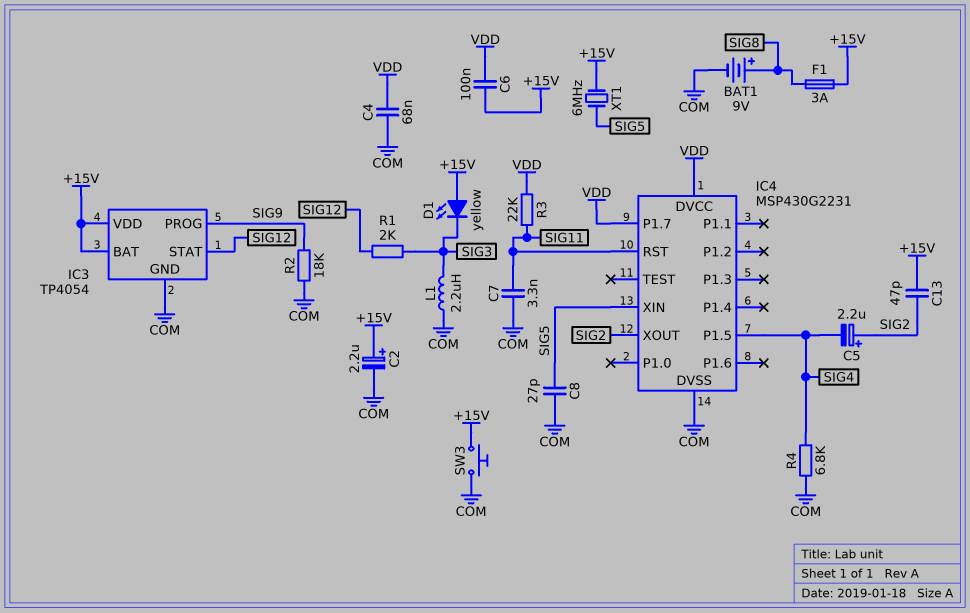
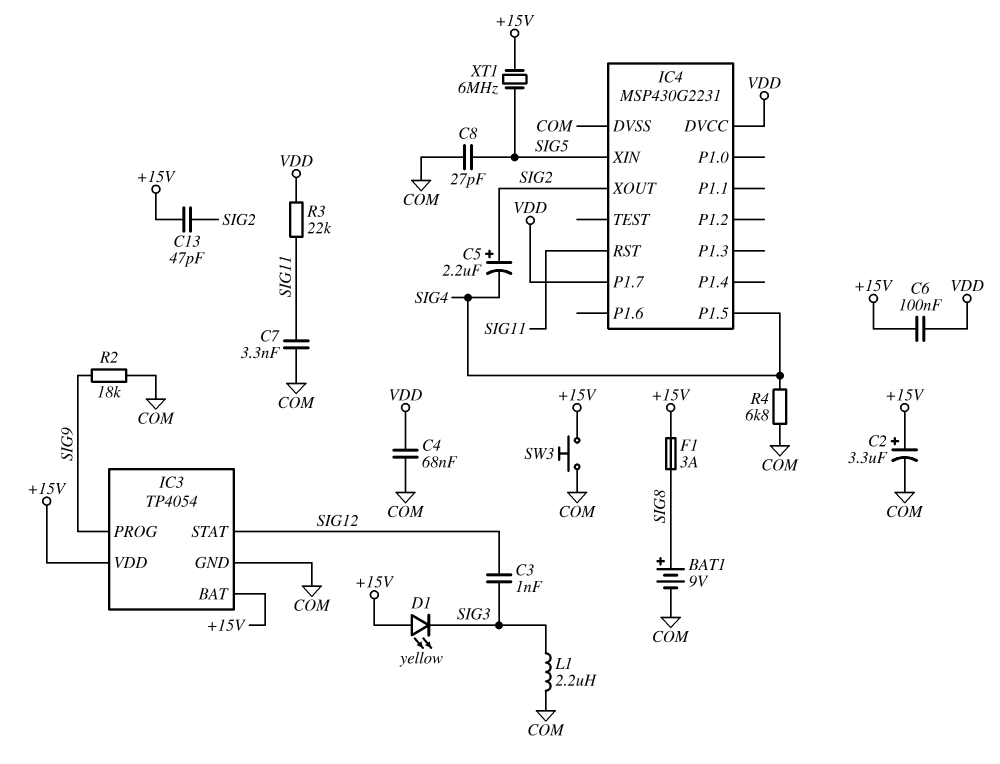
C2: 2.2uF (plus +15V, minus COM) -> 3.3uF (plus +15V, minus COM)
C3: none -> 1nF (SIG3, SIG12)
R1: 2k (SIG3, SIG12) -> none

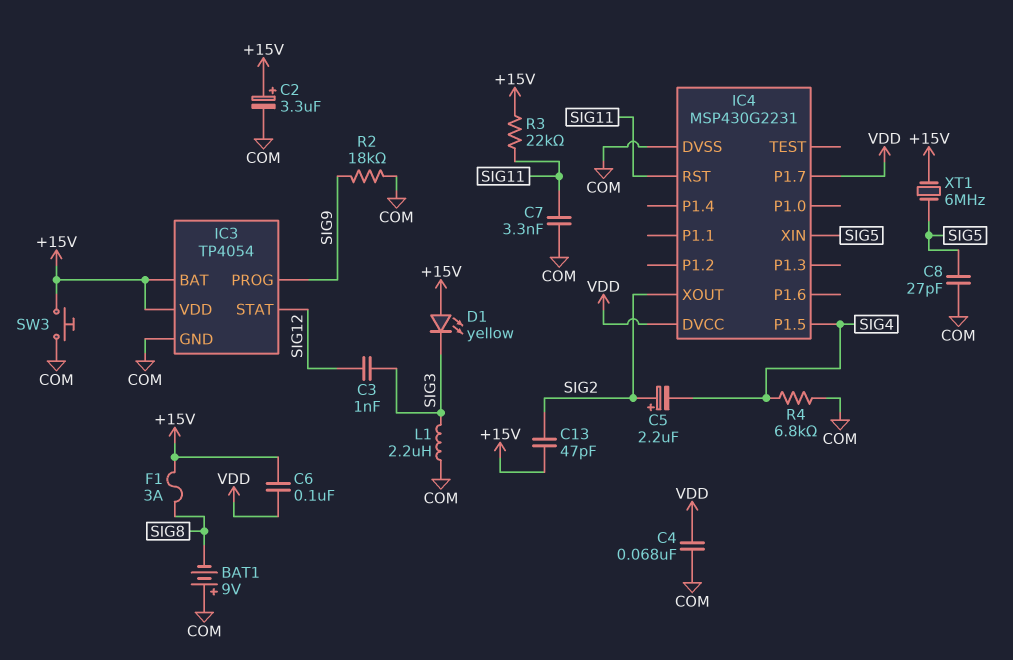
BAT1: 9V (plus SIG8, minus COM) -> 9V (plus COM, minus SIG8)
R3: 22k (SIG11, VDD) -> 22k (+15V, SIG11)

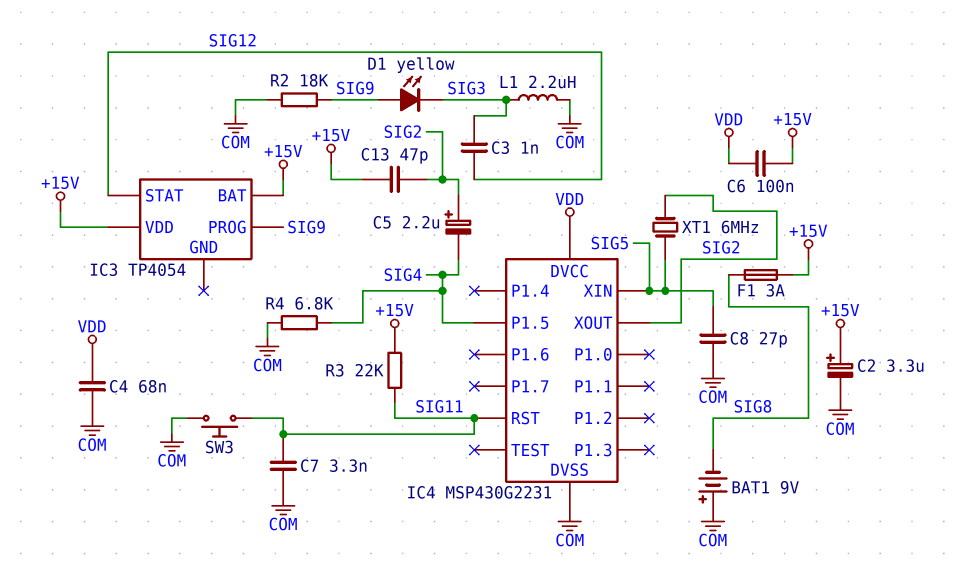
D1: LED yellow (A +15V, K SIG3) -> LED yellow (A SIG9, K SIG3)
IC3 pin GND: COM -> none
IC4 pin P1.7: VDD -> none
SW3: button (+15V, COM) -> button (COM, SIG11)
XT1: 6MHz (+15V, SIG5) -> 6MHz (SIG2, SIG5)

